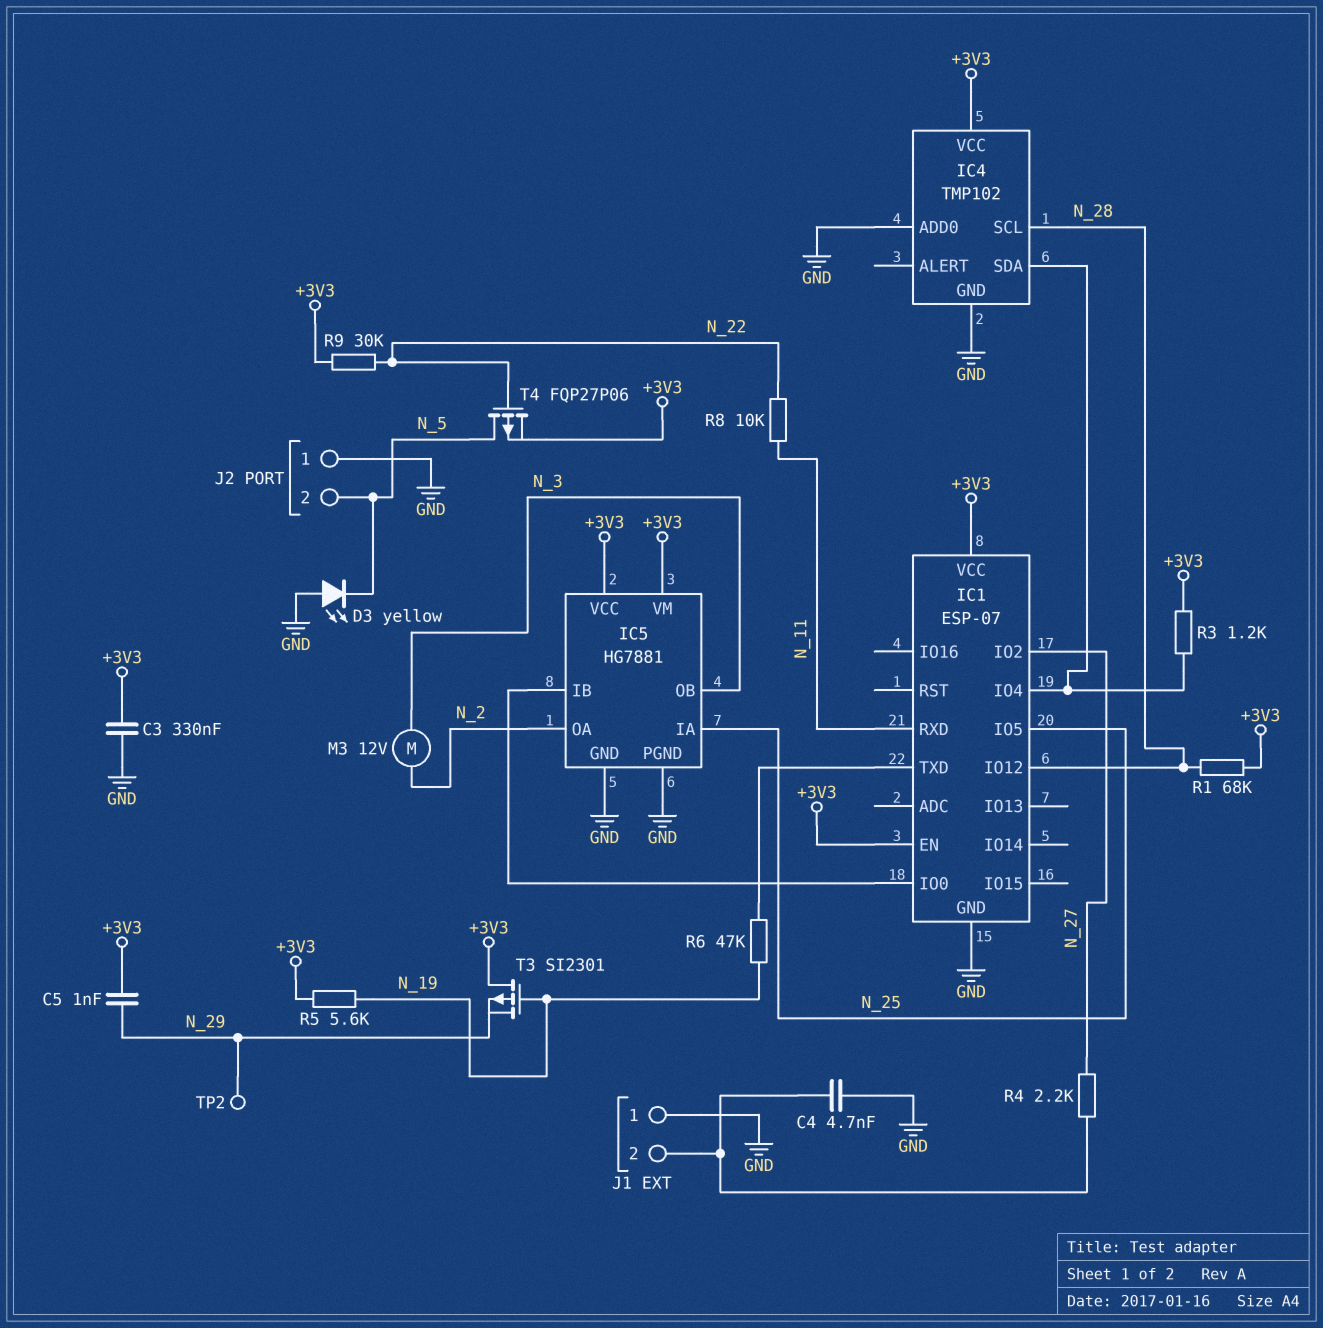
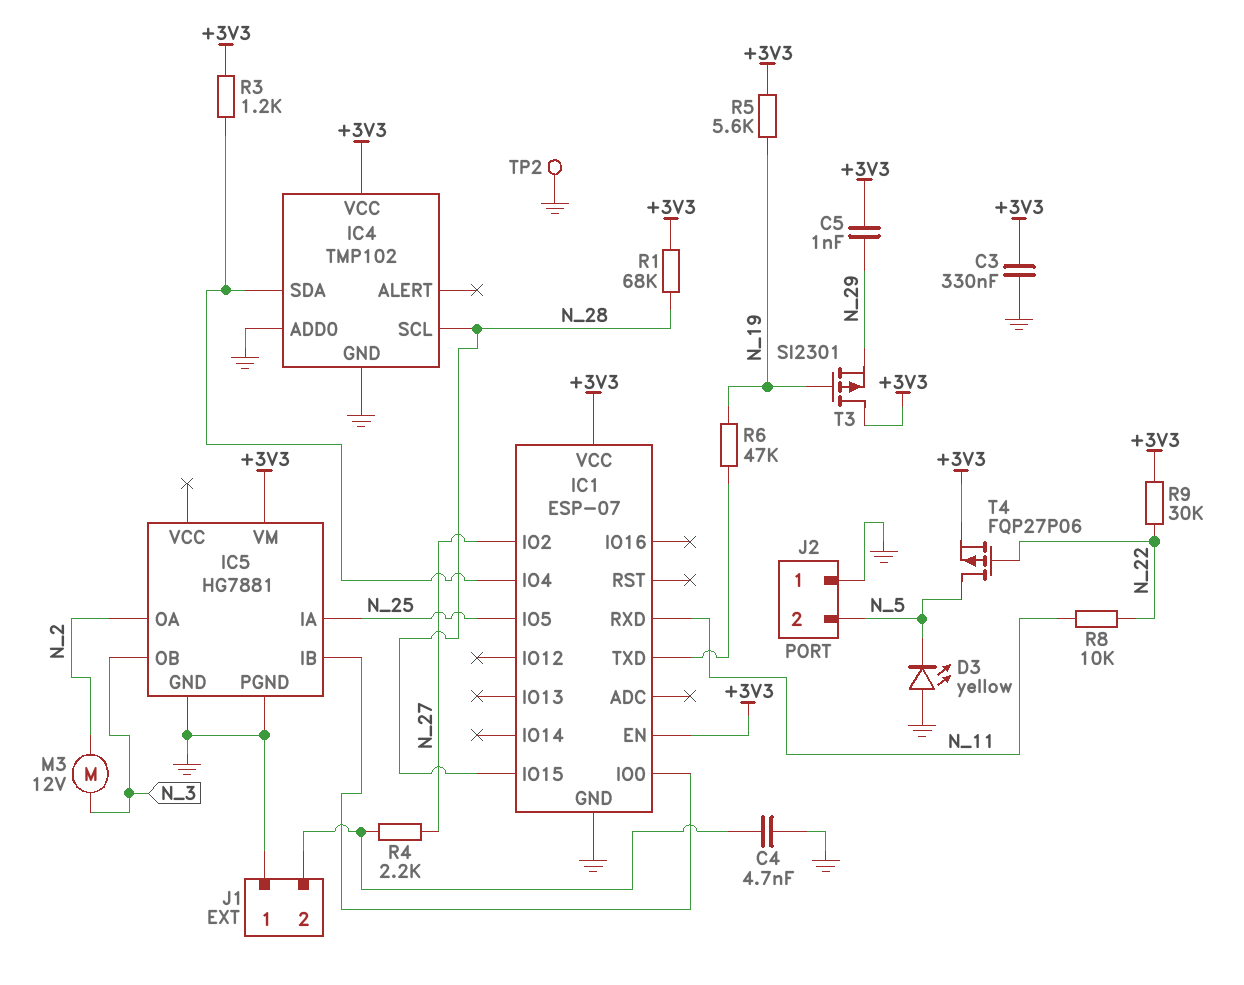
IC1 pin IO12: N_28 -> none
IC1 pin IO15: none -> N_28
IC5 pin VCC: +3V3 -> none
TP2: test point (N_29) -> test point (GND)

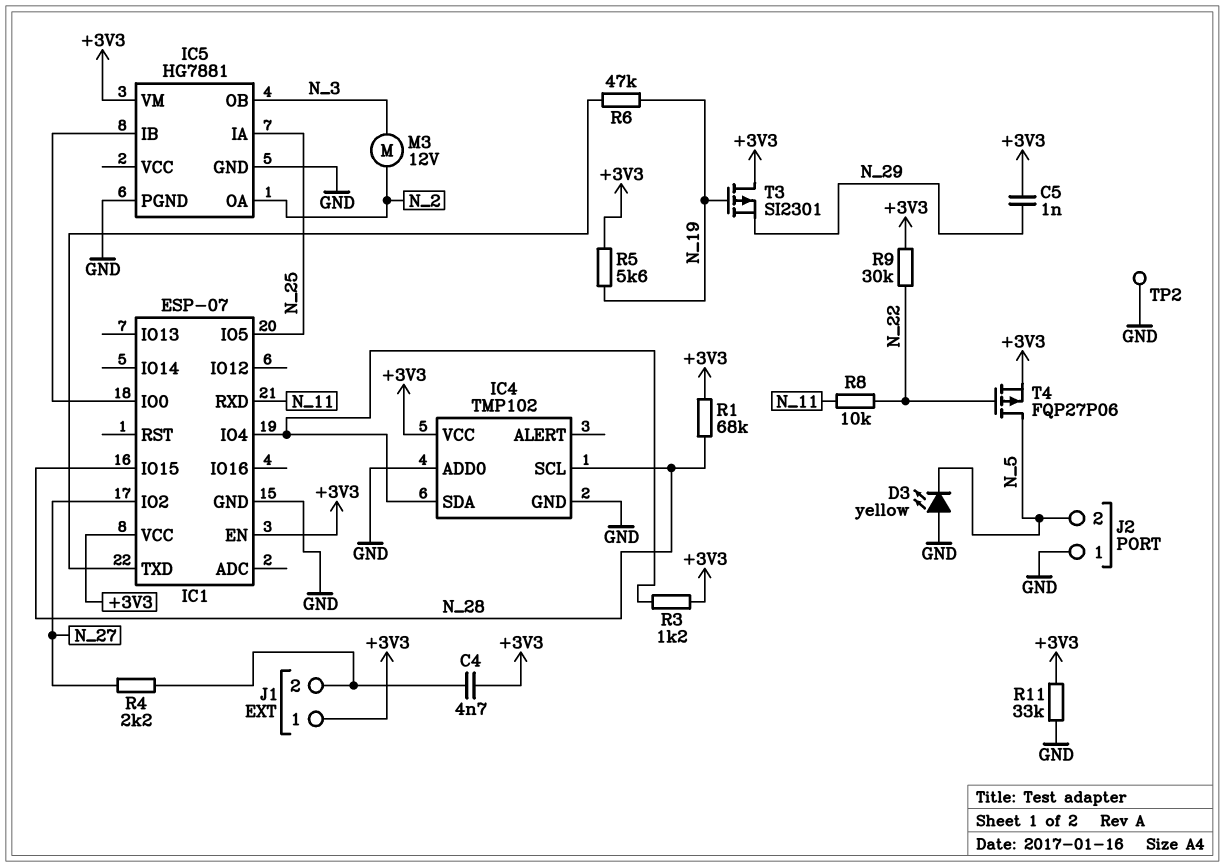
C3: 330nF (+3V3, GND) -> none
C4: 4.7nF (GND, J1/2) -> 4.7nF (+3V3, J1/2)
J1 pin 1: GND -> +3V3
R11: none -> 33k (+3V3, GND)

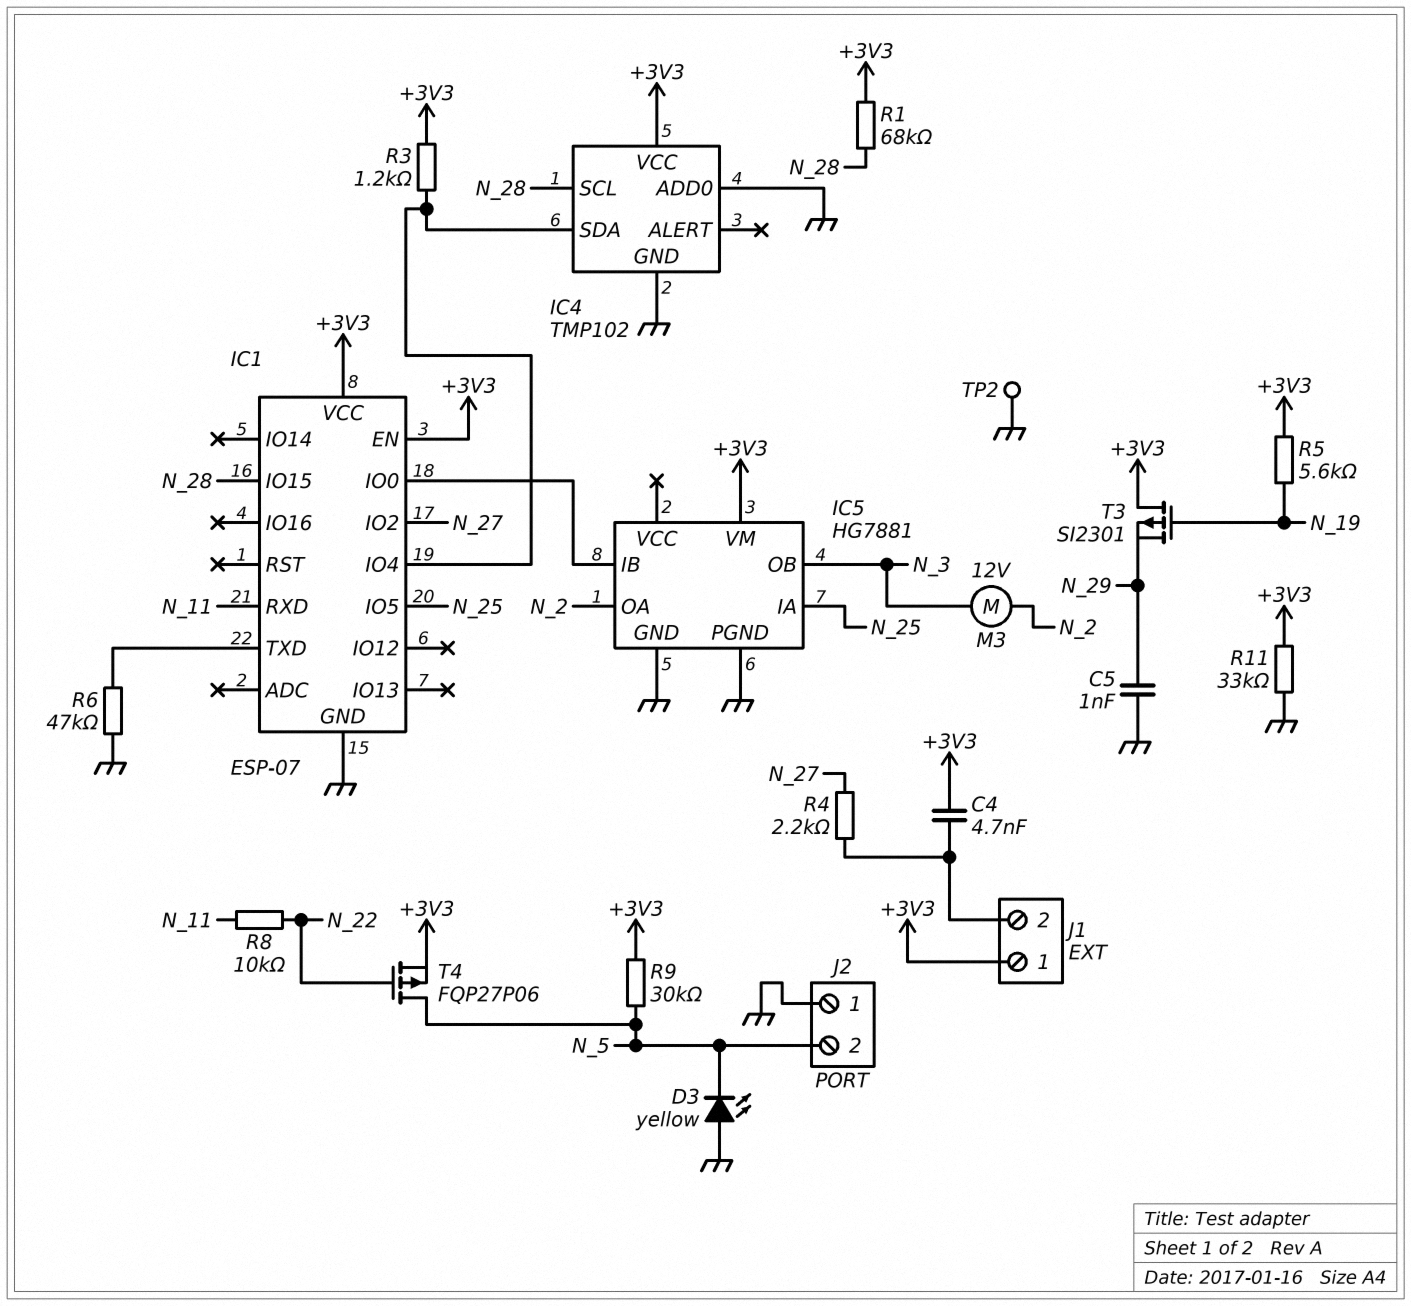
C5: 1nF (+3V3, N_29) -> 1nF (GND, N_29)
R6: 47k (IC1/TXD, N_19) -> 47k (GND, IC1/TXD)
R9: 30k (+3V3, N_22) -> 30k (+3V3, N_5)

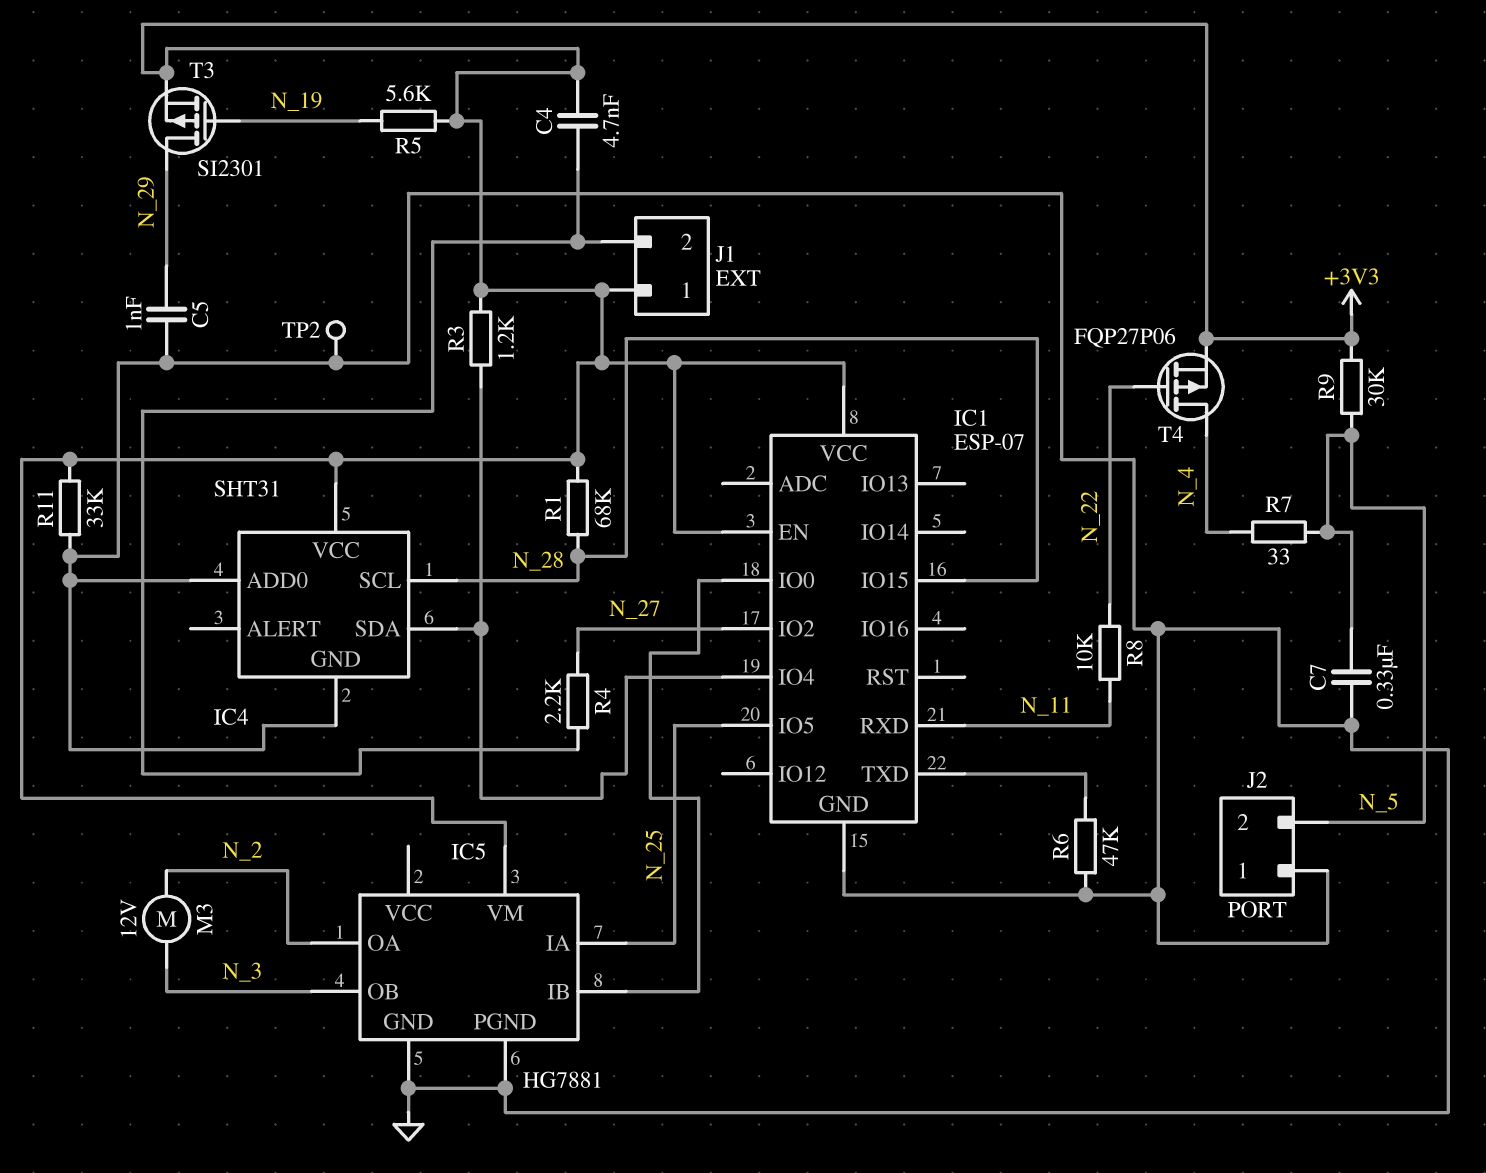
C7: none -> 330nF (GND, N_5)
D3: LED yellow (A GND, K N_5) -> none
IC4: TMP102 -> SHT31
R7: none -> 33 (N_4, N_5)
T3: PMOS SI2301 (G N_19, D +3V3, S N_29) -> PMOS SI2301 (G N_19, D N_29, S +3V3)
T4: PMOS FQP27P06 (G N_22, D N_5, S +3V3) -> PMOS FQP27P06 (G N_22, D N_4, S +3V3)

